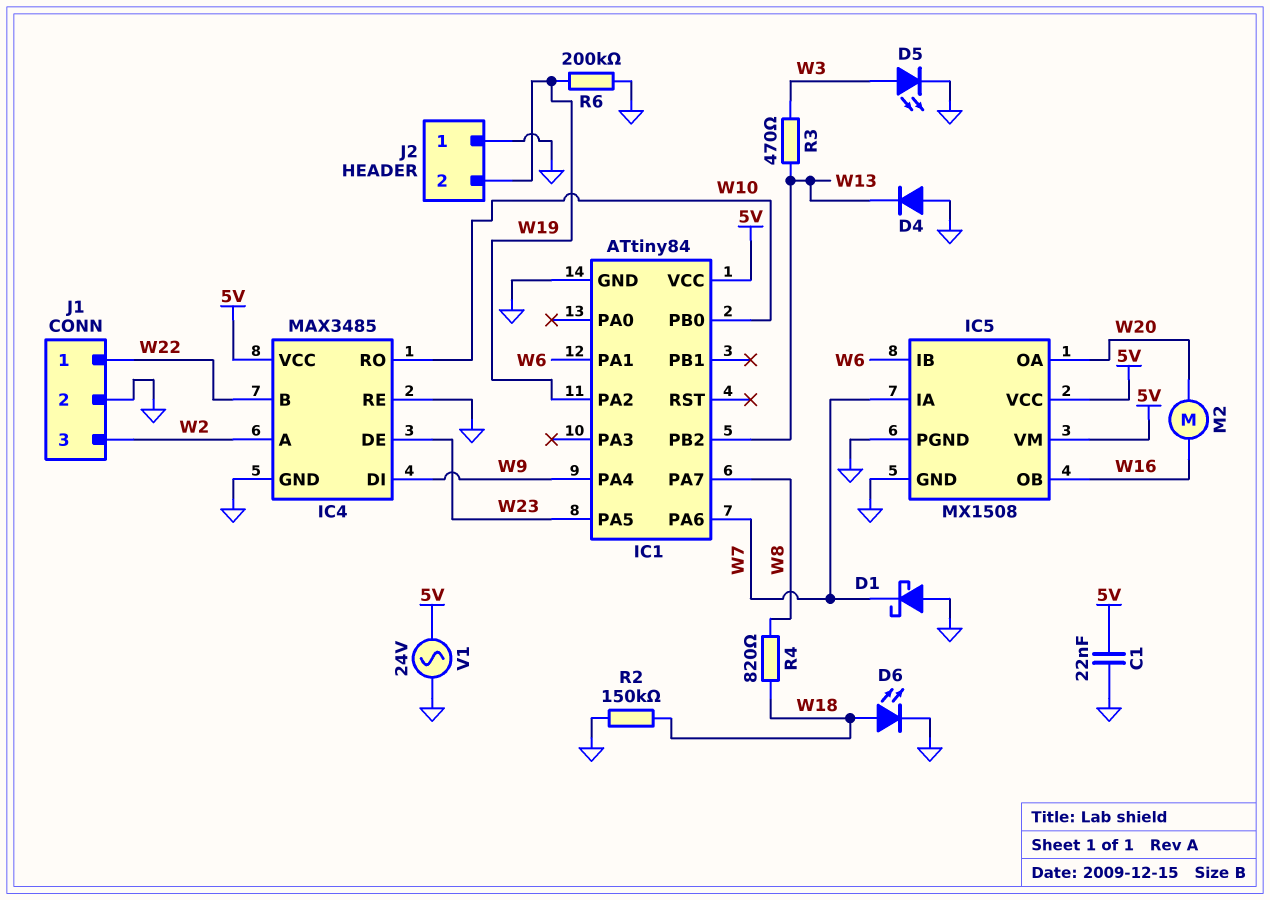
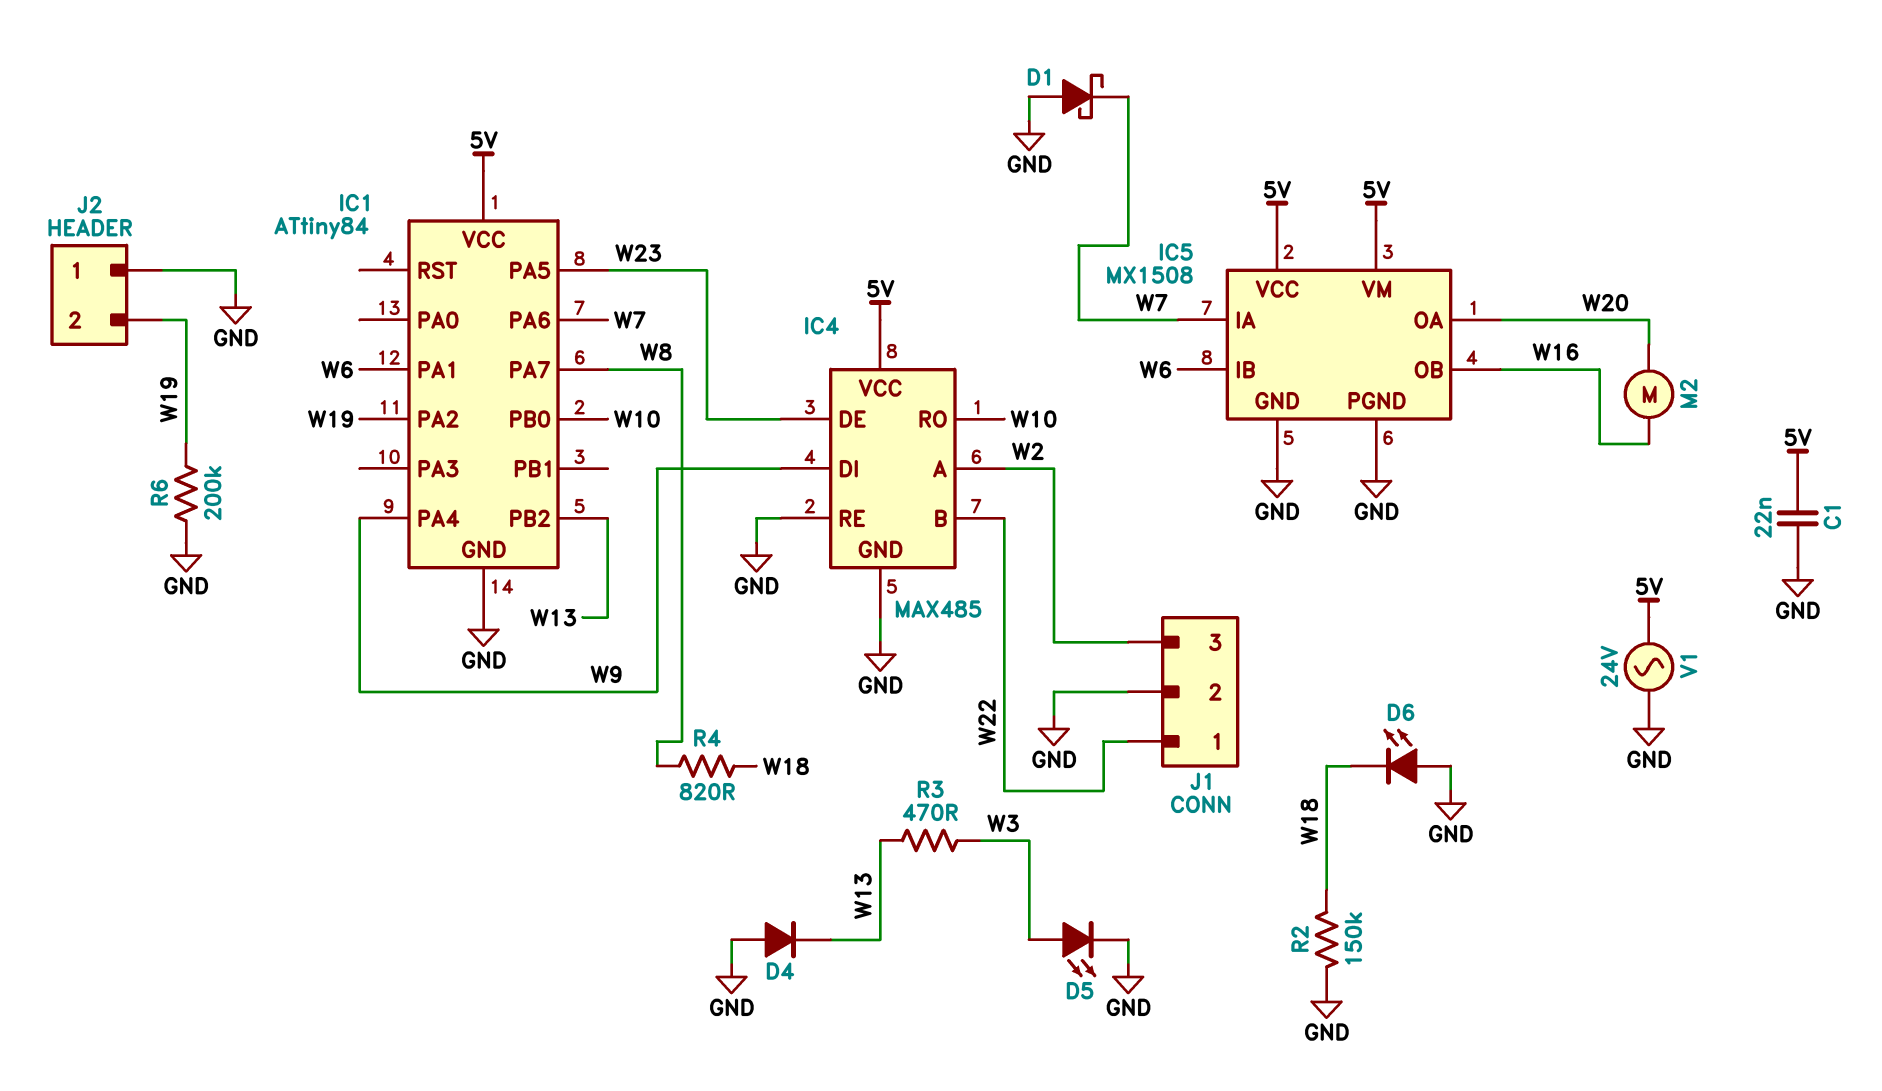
D6: LED (A W18, K GND) -> LED (A GND, K W18)
IC4: MAX3485 -> MAX485

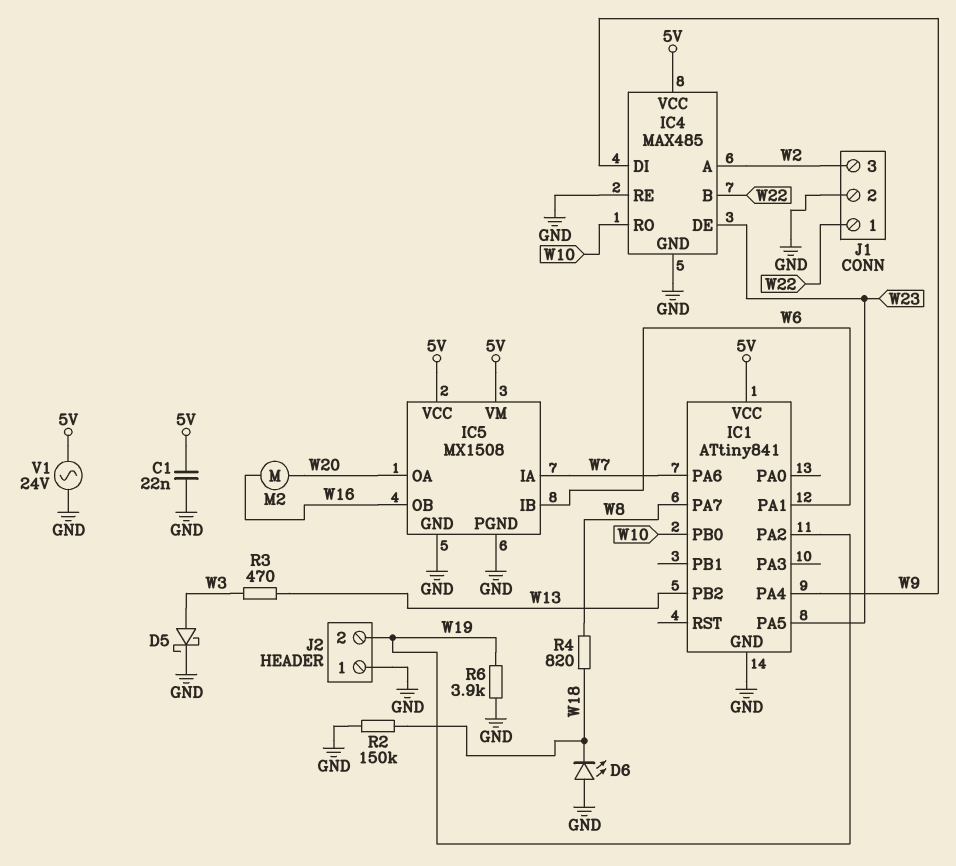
D1: schottky (A GND, K W7) -> none
D4: diode (A GND, K W13) -> none
D5: LED (A W3, K GND) -> schottky (A W3, K GND)
IC1: ATtiny84 -> ATtiny841
R6: 200k (GND, W19) -> 3.9k (GND, W19)

